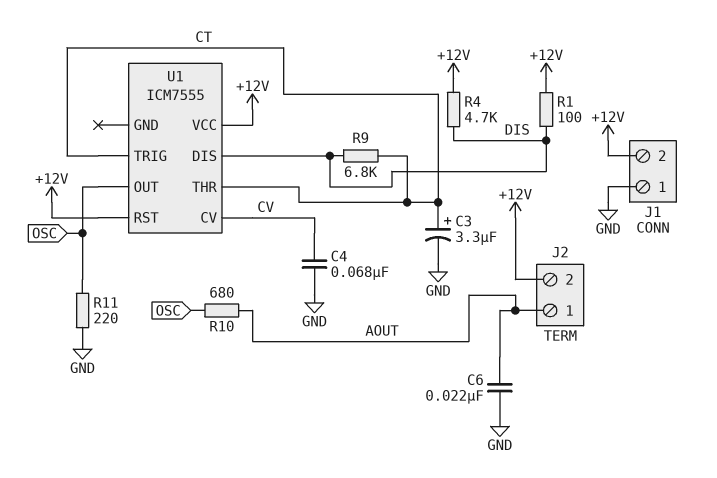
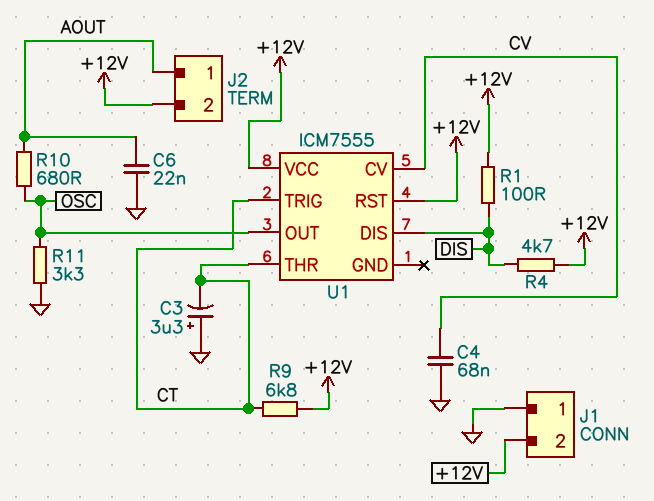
C3: 3.3uF (plus CT, minus GND) -> 3.3uF (plus GND, minus CT)
R9: 6.8k (CT, DIS) -> 6.8k (+12V, CT)
R11: 220 (GND, OSC) -> 3.3k (GND, OSC)

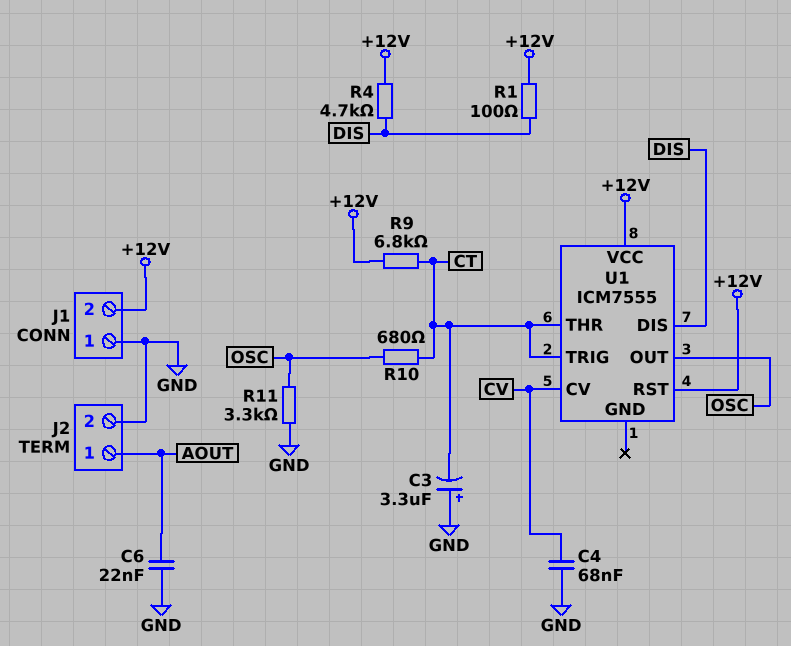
J2 pin 2: +12V -> GND
R10: 680 (AOUT, OSC) -> 680 (CT, OSC)

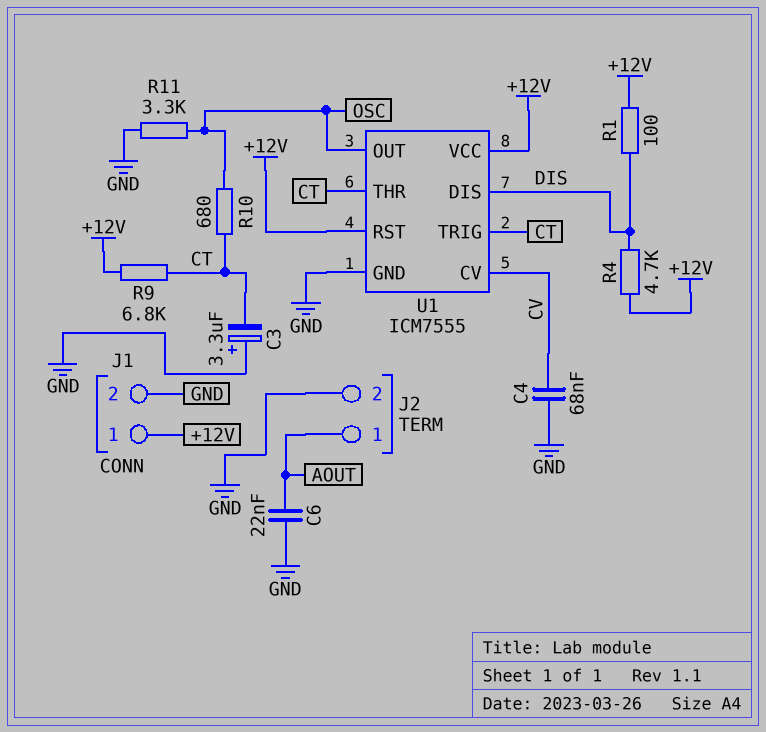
J1 pin 1: GND -> +12V
J1 pin 2: +12V -> GND
U1 pin GND: none -> GND

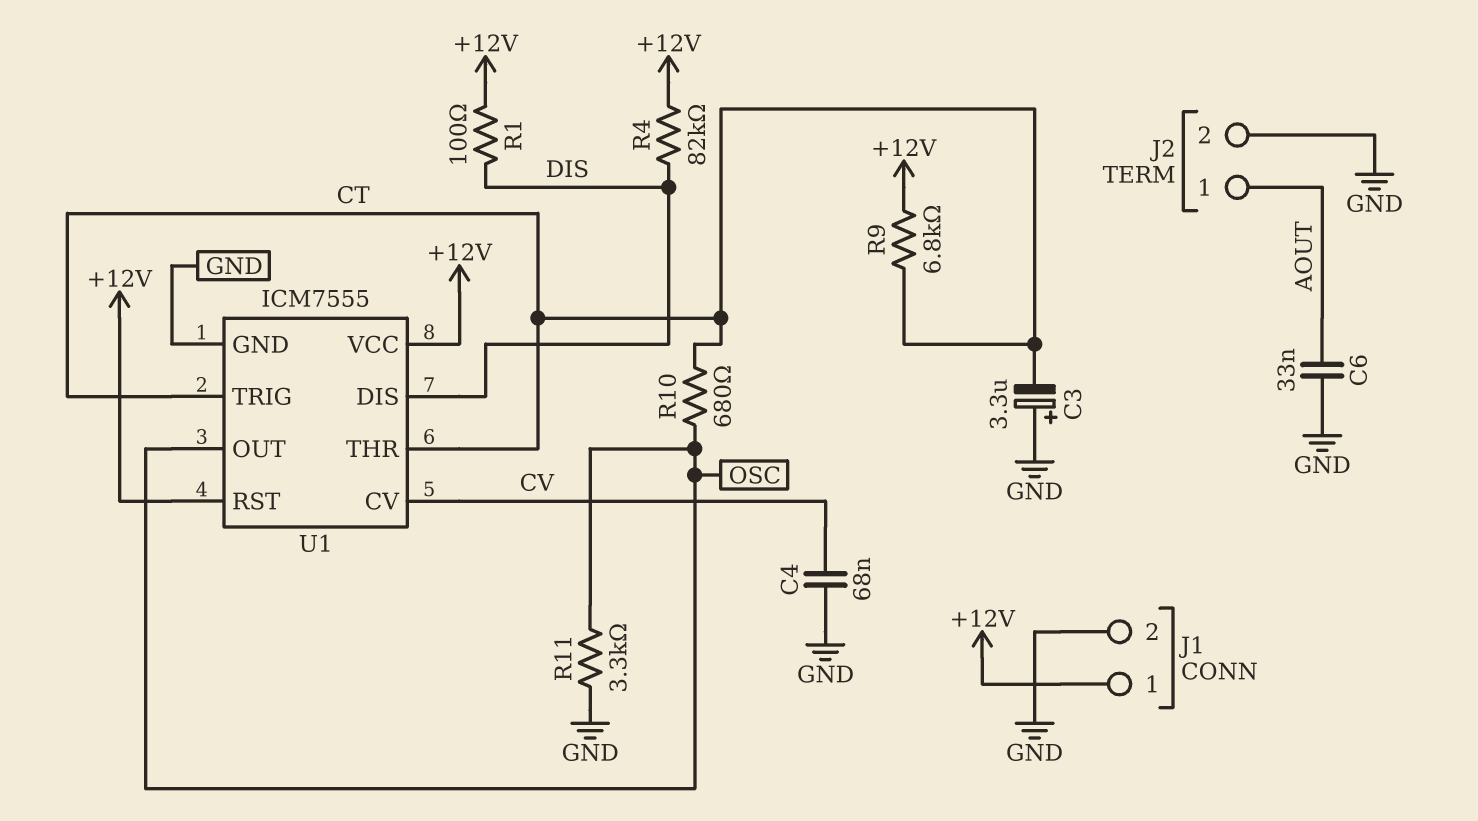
C6: 22nF (AOUT, GND) -> 33nF (AOUT, GND)
R4: 4.7k (+12V, DIS) -> 82k (+12V, DIS)

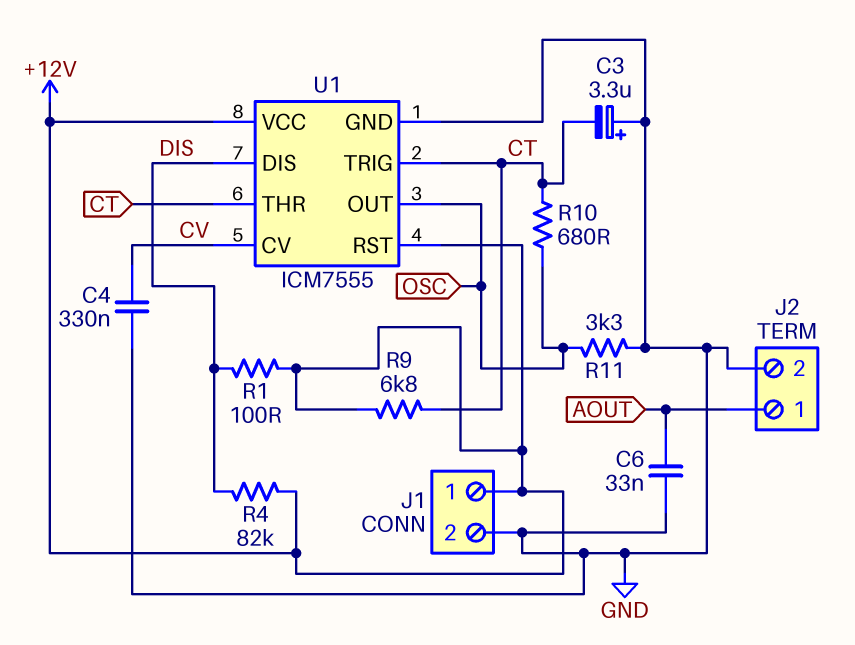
C4: 68nF (CV, GND) -> 330nF (CV, GND)

